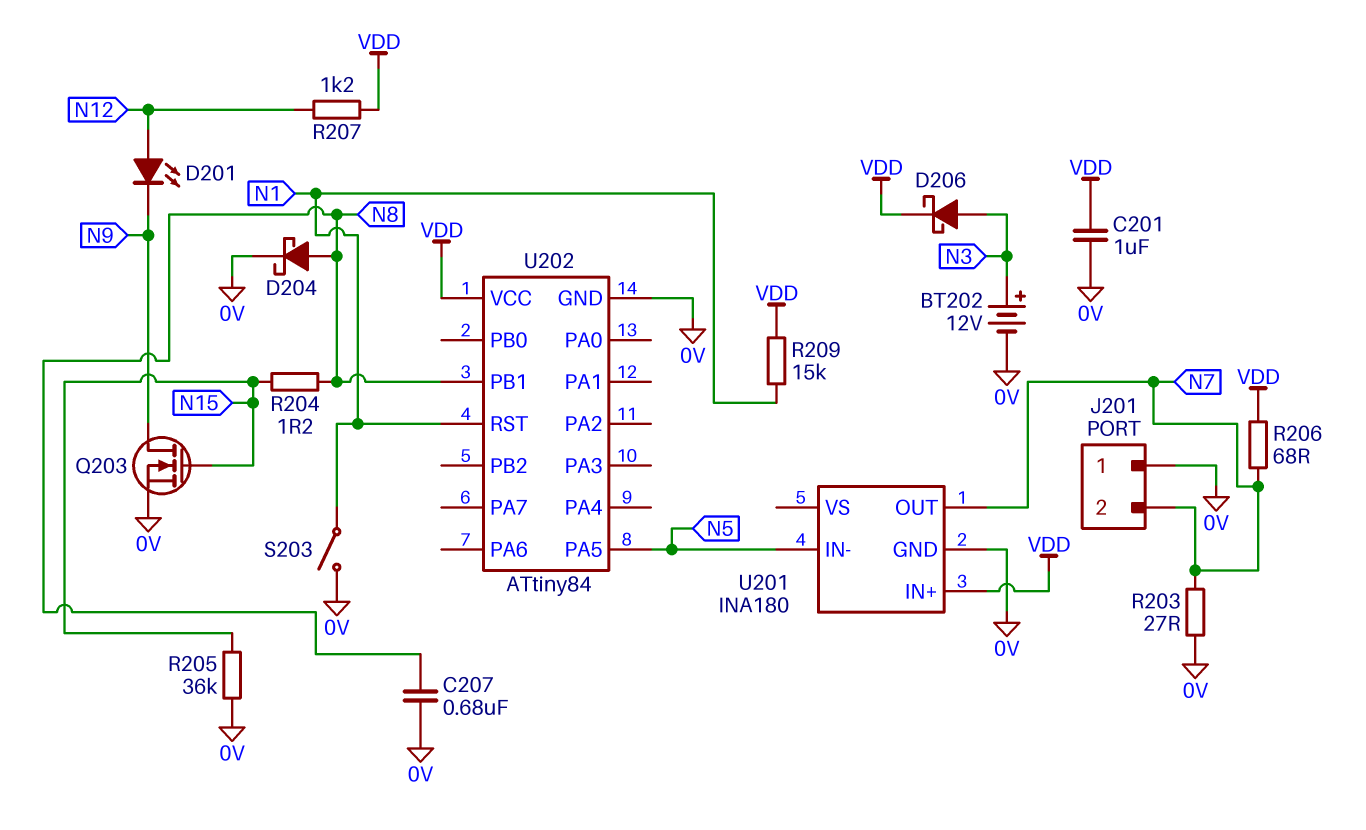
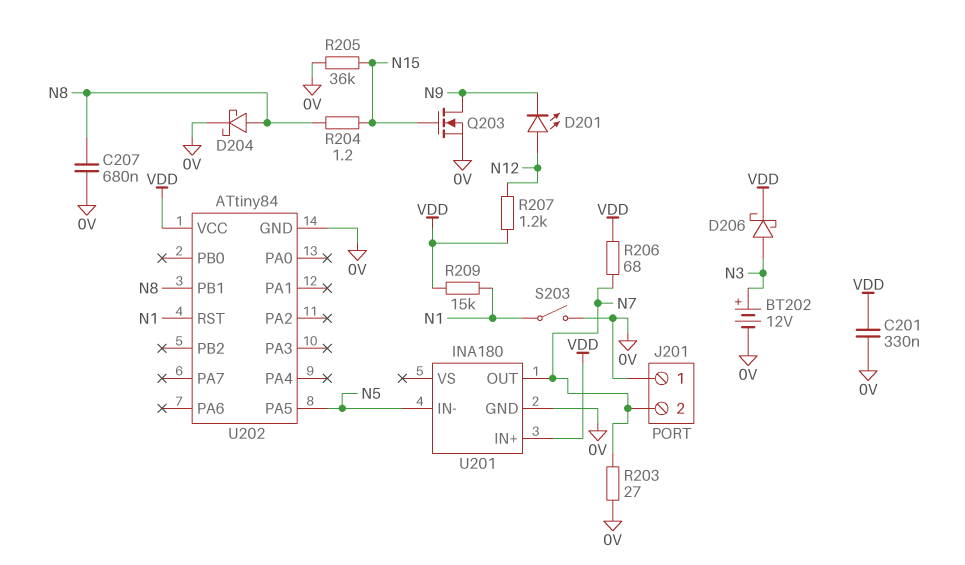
C201: 1uF (0V, VDD) -> 330nF (0V, VDD)

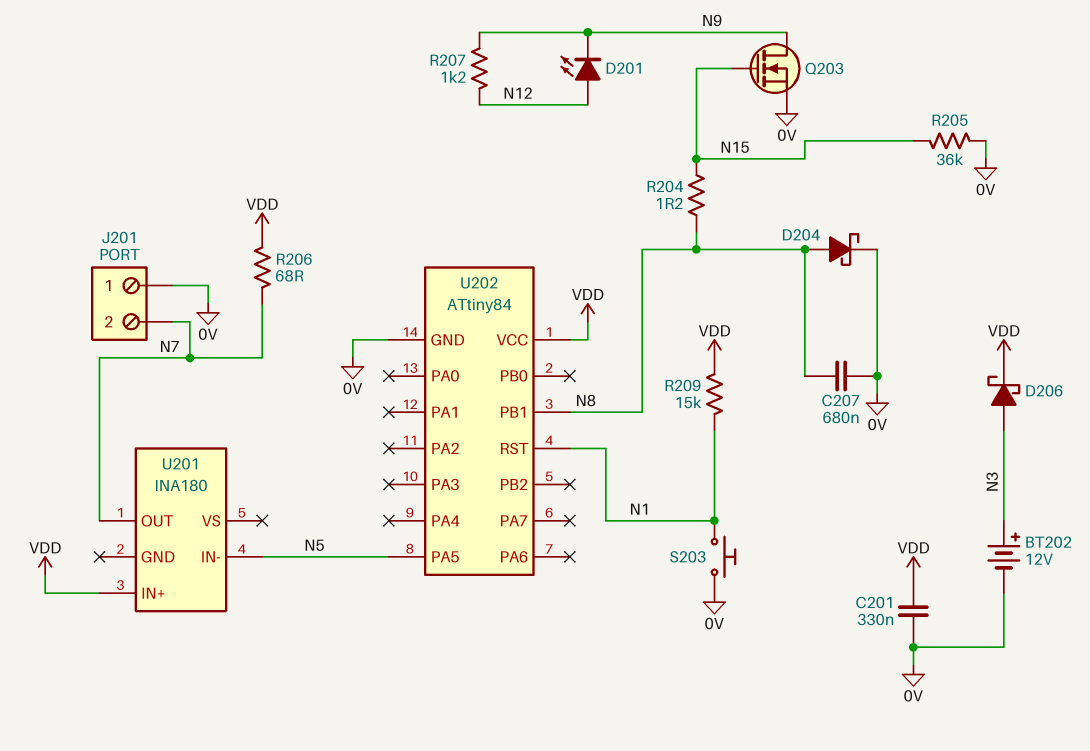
R203: 27 (0V, N7) -> none
R207: 1.2k (N12, VDD) -> 1.2k (N9, N12)
S203: switch (0V, N1) -> button (0V, N1)
U201 pin GND: 0V -> none

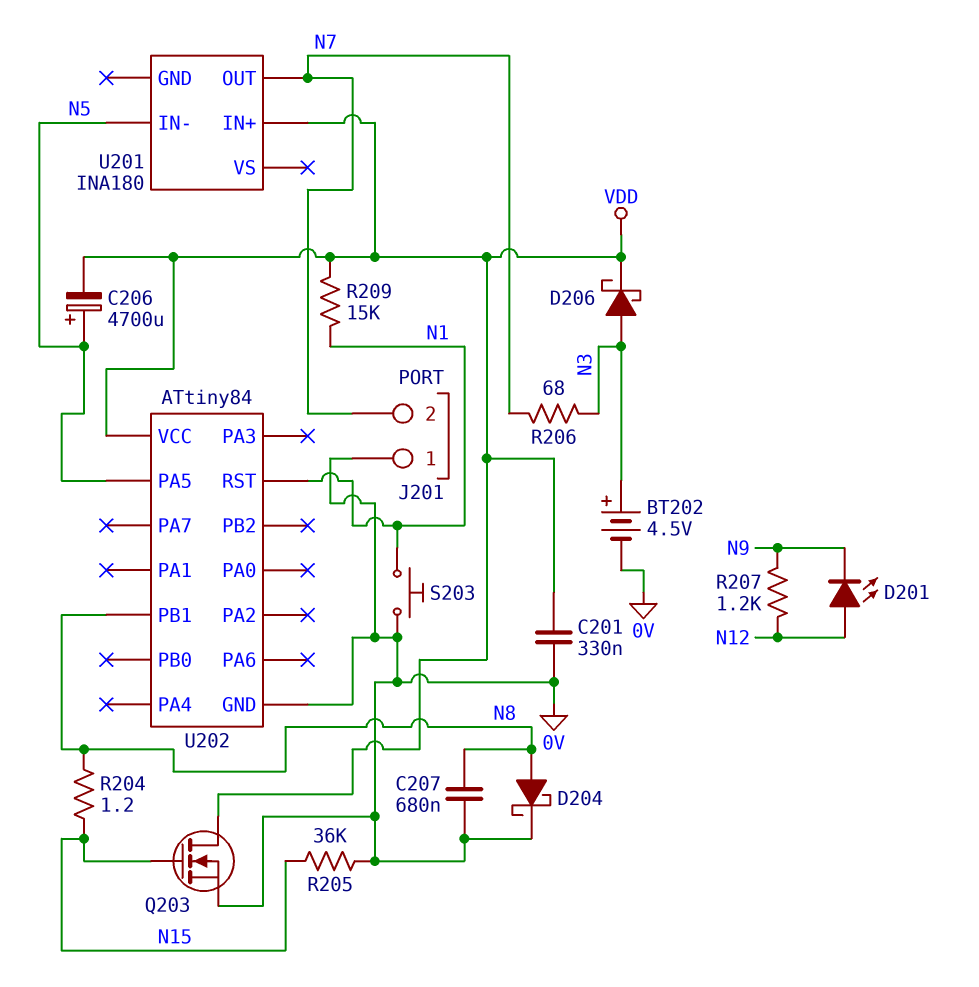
BT202: 12V (plus N3, minus 0V) -> 4.5V (plus N3, minus 0V)
C206: none -> 4700uF (plus N5, minus VDD)
Q203: NMOS (G N15, D N9, S 0V) -> NMOS (G N15, D VDD, S 0V)
R206: 68 (N7, VDD) -> 68 (N3, N7)

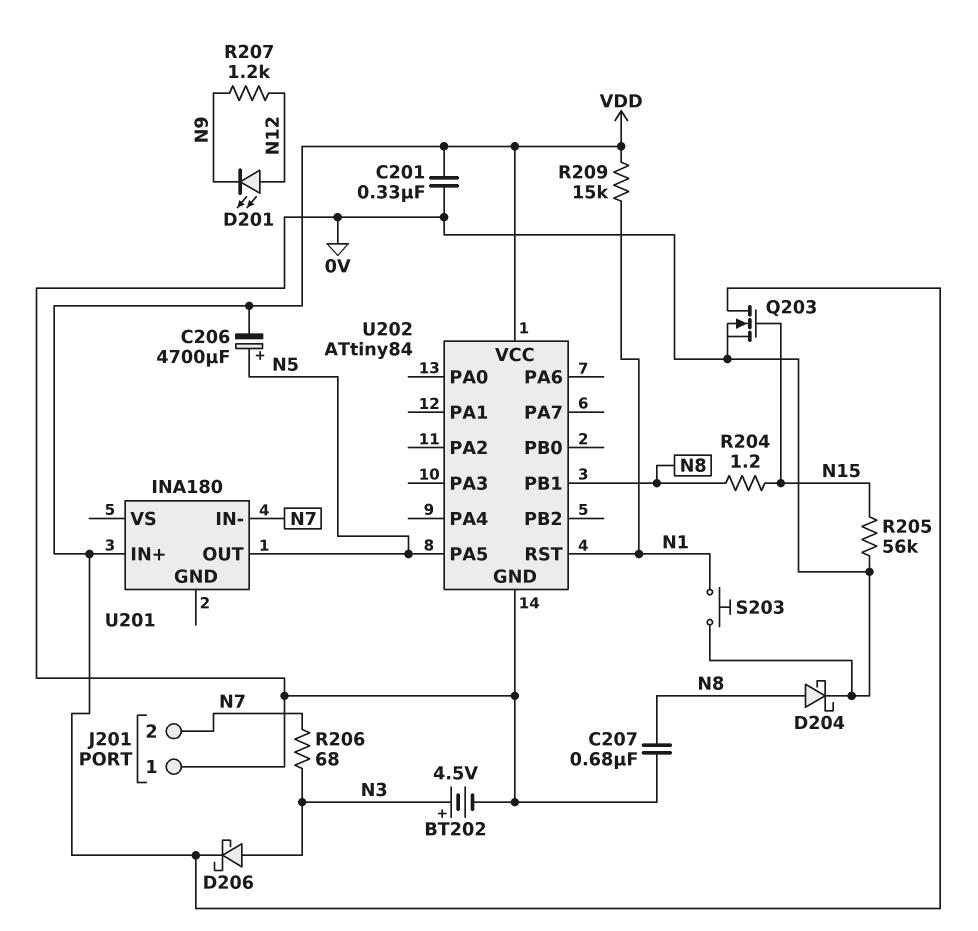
R205: 36k (0V, N15) -> 56k (0V, N15)
U201 pin IN-: N5 -> N7
U201 pin OUT: N7 -> N5

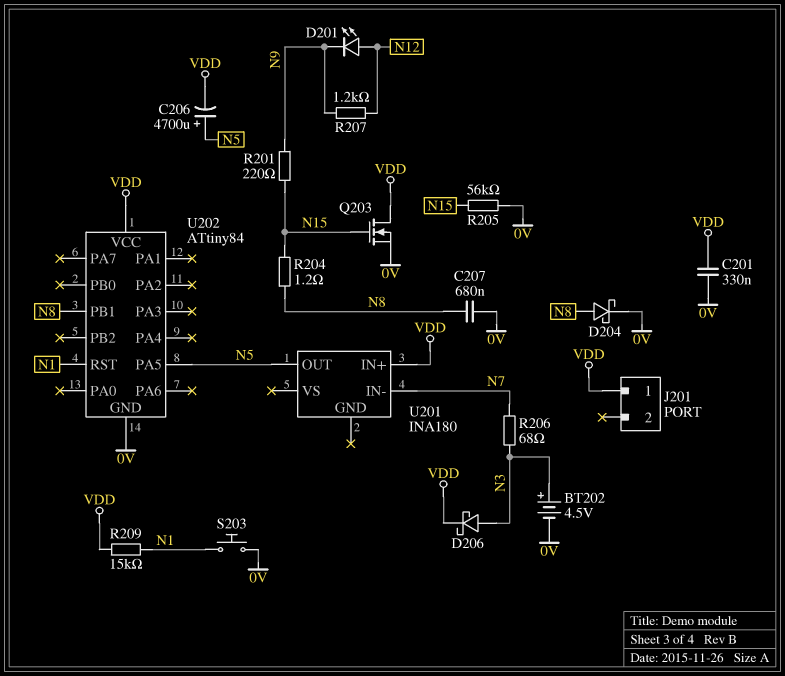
J201 pin 1: 0V -> VDD
J201 pin 2: N7 -> none
R201: none -> 220 (N9, N15)

